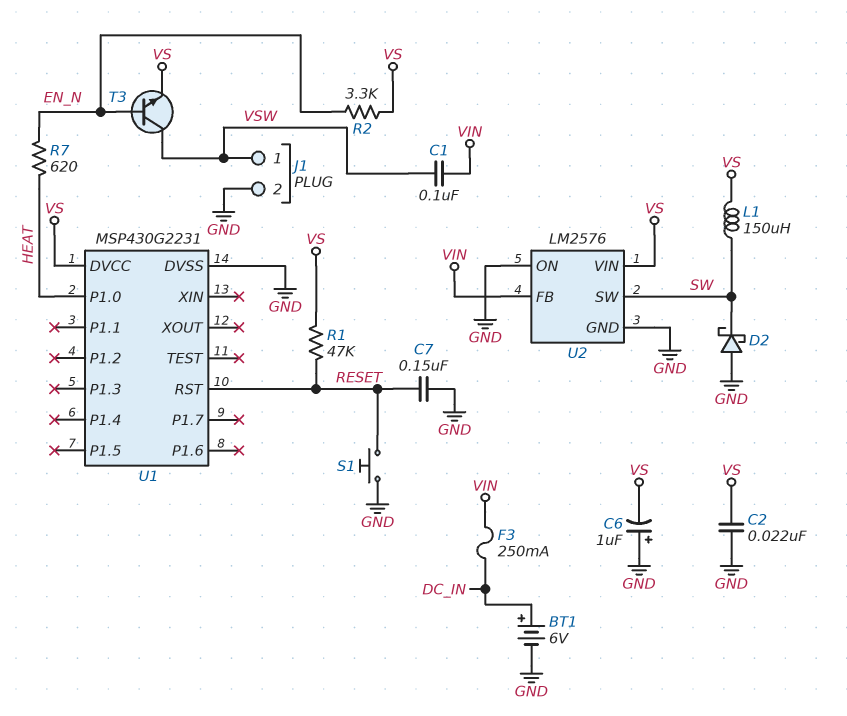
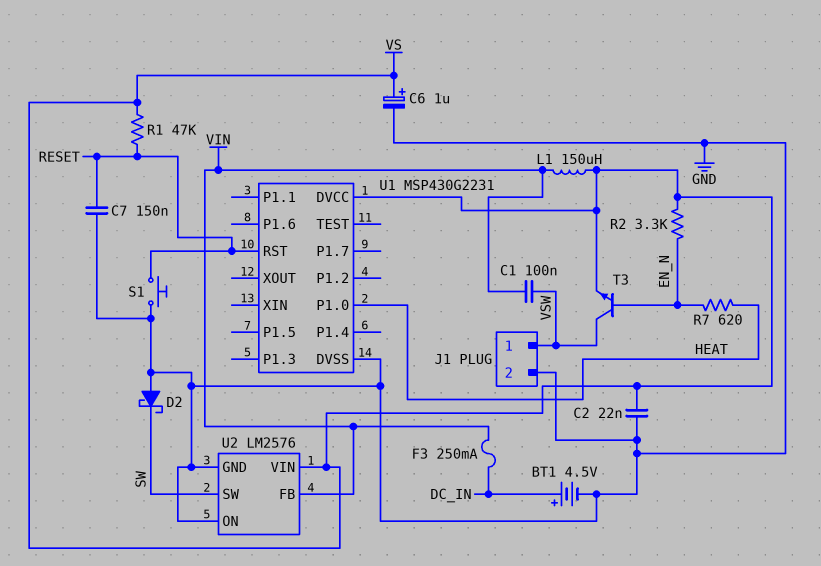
BT1: 6V (plus DC_IN, minus GND) -> 4.5V (plus DC_IN, minus GND)
C6: 1uF (plus GND, minus VS) -> 1uF (plus VS, minus GND)
L1: 150uH (SW, VS) -> 150uH (VIN, VS)

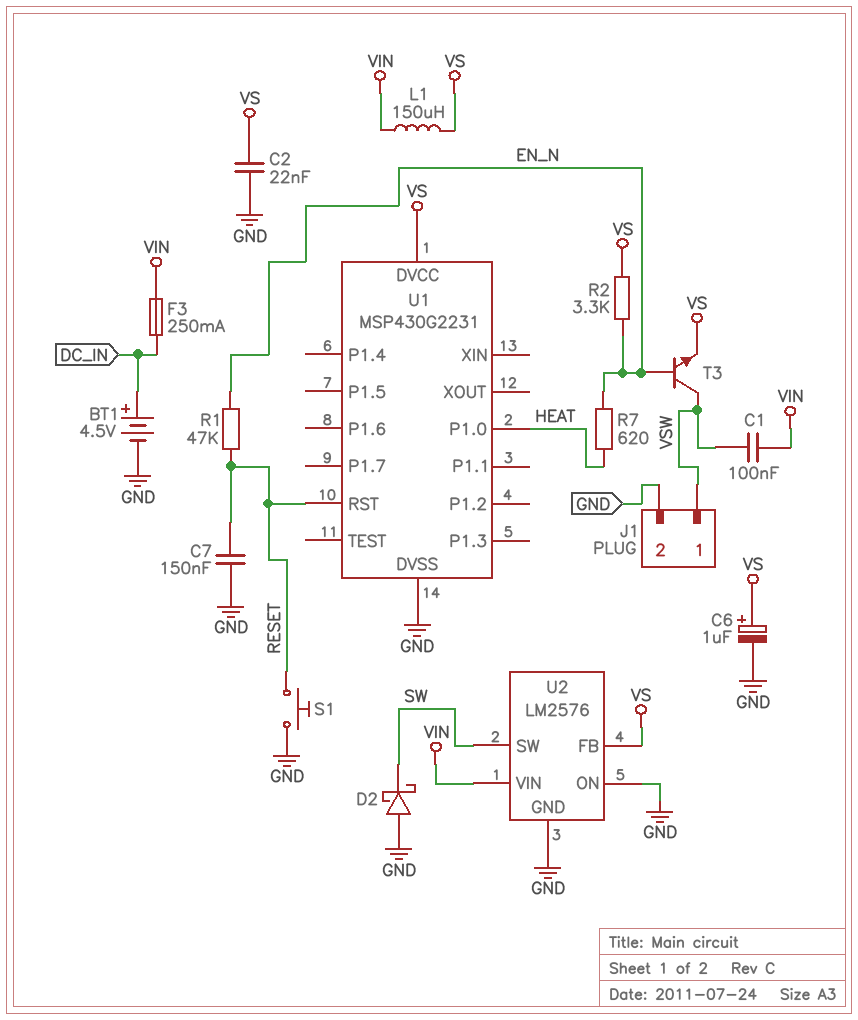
R1: 47k (RESET, VS) -> 47k (EN_N, RESET)
U2 pin FB: VIN -> VS
U2 pin VIN: VS -> VIN

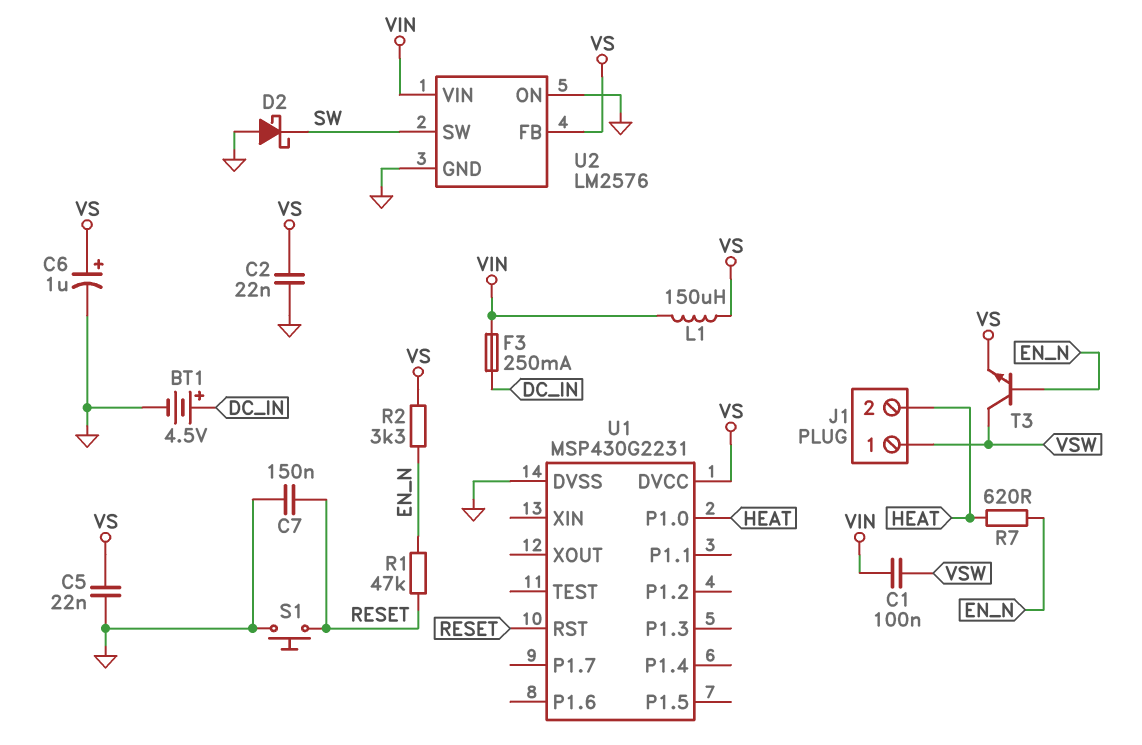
C5: none -> 22nF (GND, VS)
J1 pin 2: GND -> HEAT

